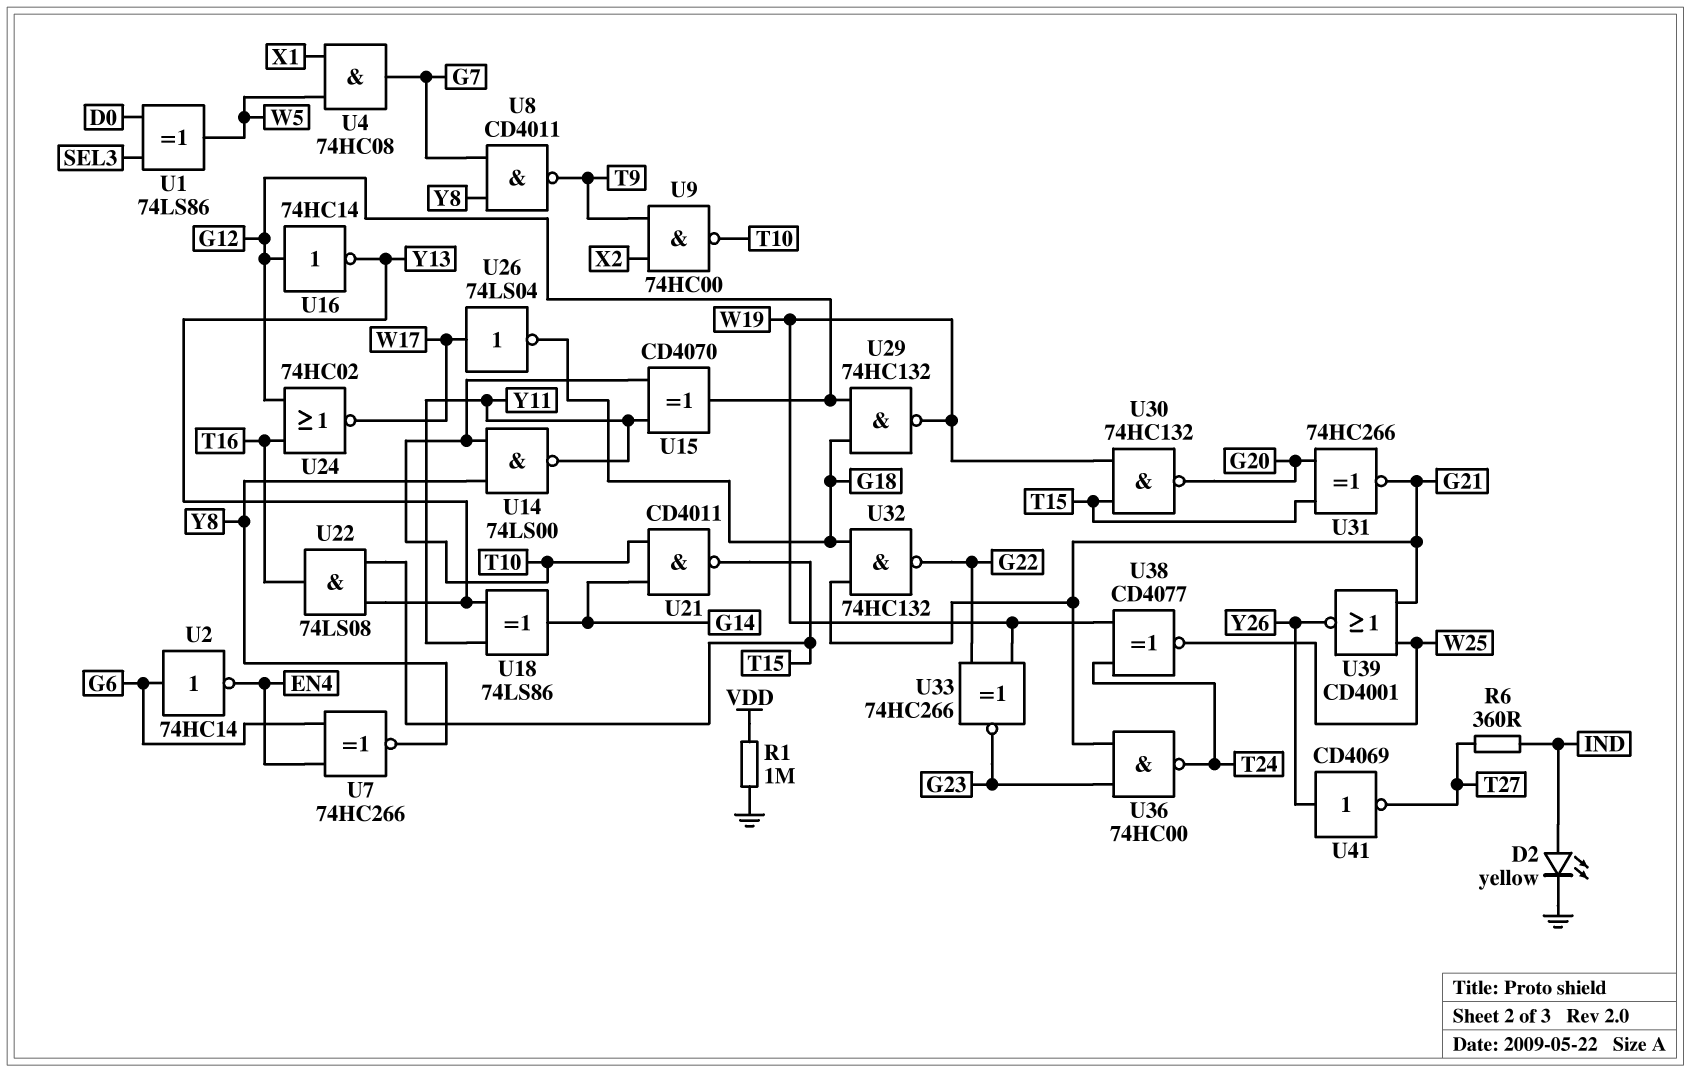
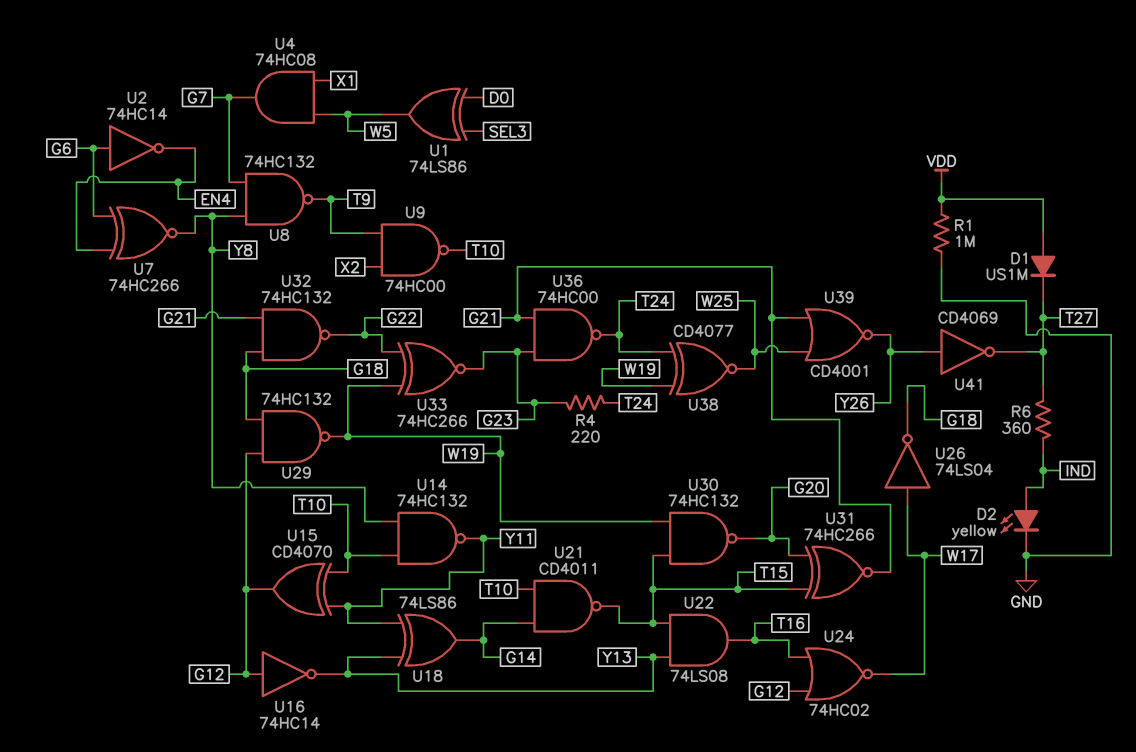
D1: none -> diode US1M (A VDD, K T27)
R4: none -> 220 (G23, T24)
U8: NAND CD4011 (in G7, in Y8, out T9) -> NAND 74HC132 (in G7, in Y8, out T9)
U14: NAND 74LS00 (in T10, in Y8, out Y11) -> NAND 74HC132 (in T10, in Y8, out Y11)

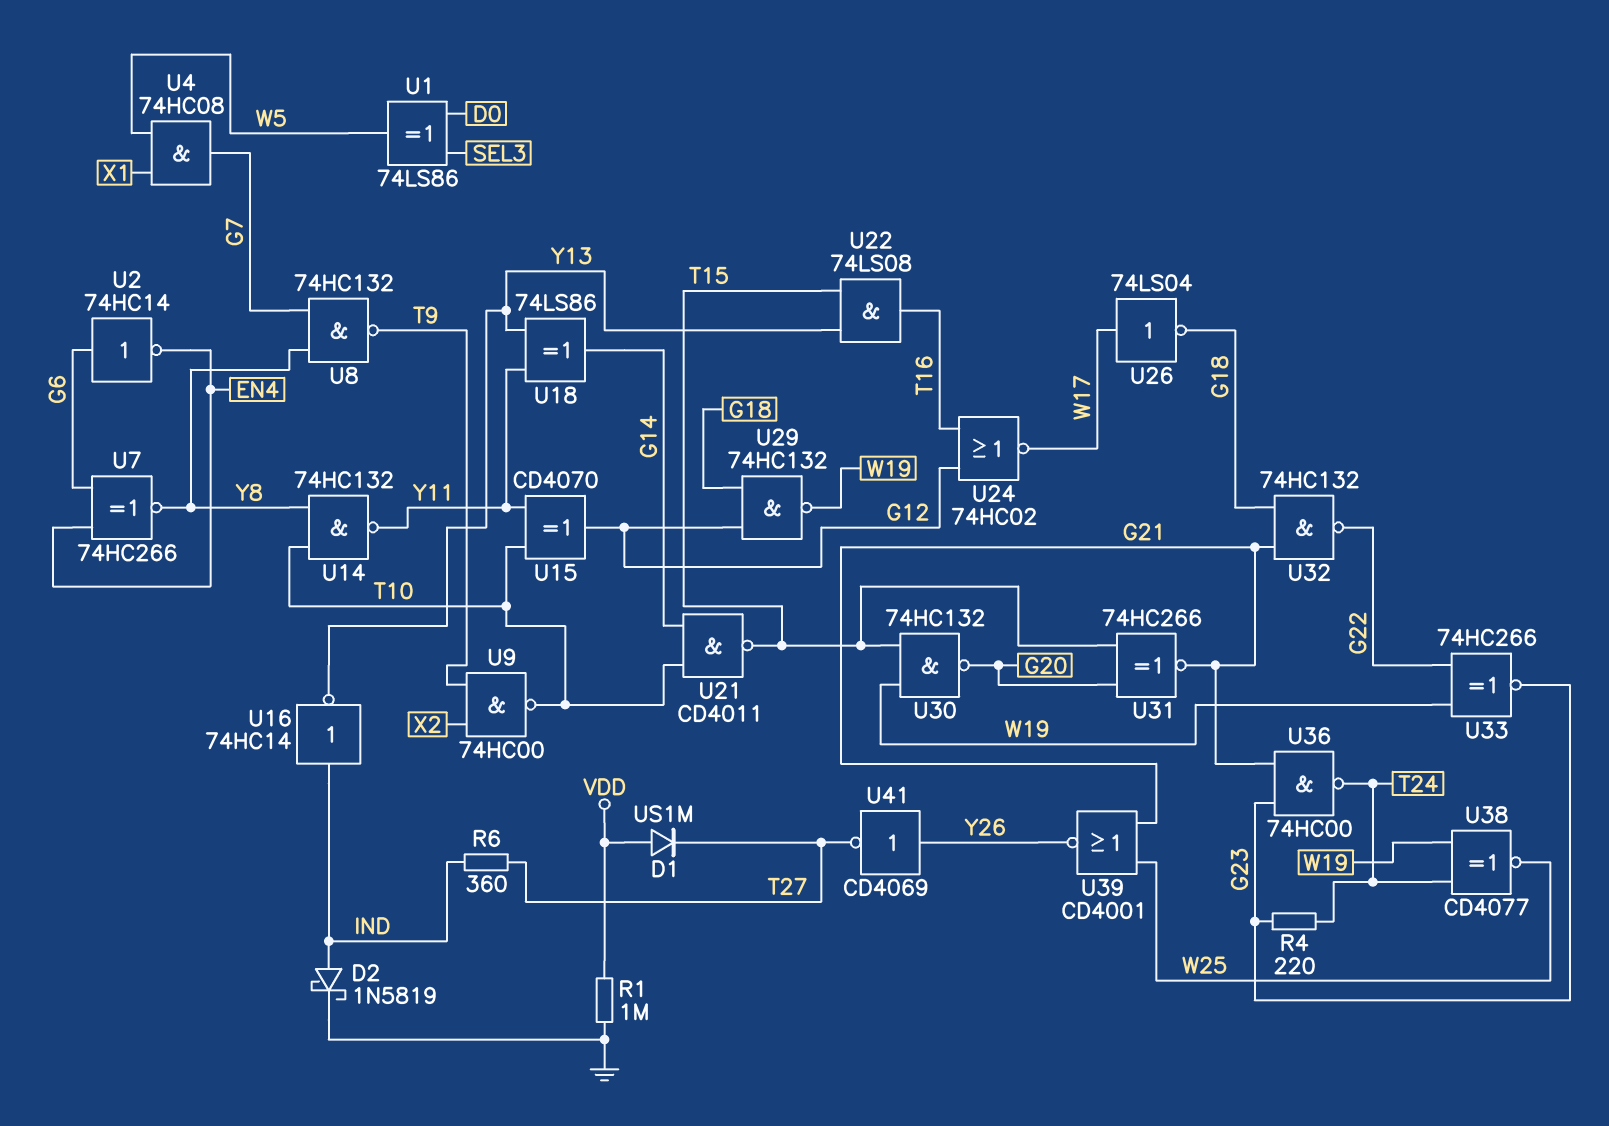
D2: LED yellow (A IND, K GND) -> schottky 1N5819 (A IND, K GND)
U16: NOT 74HC14 (in G12, out Y13) -> NOT 74HC14 (in IND, out Y13)

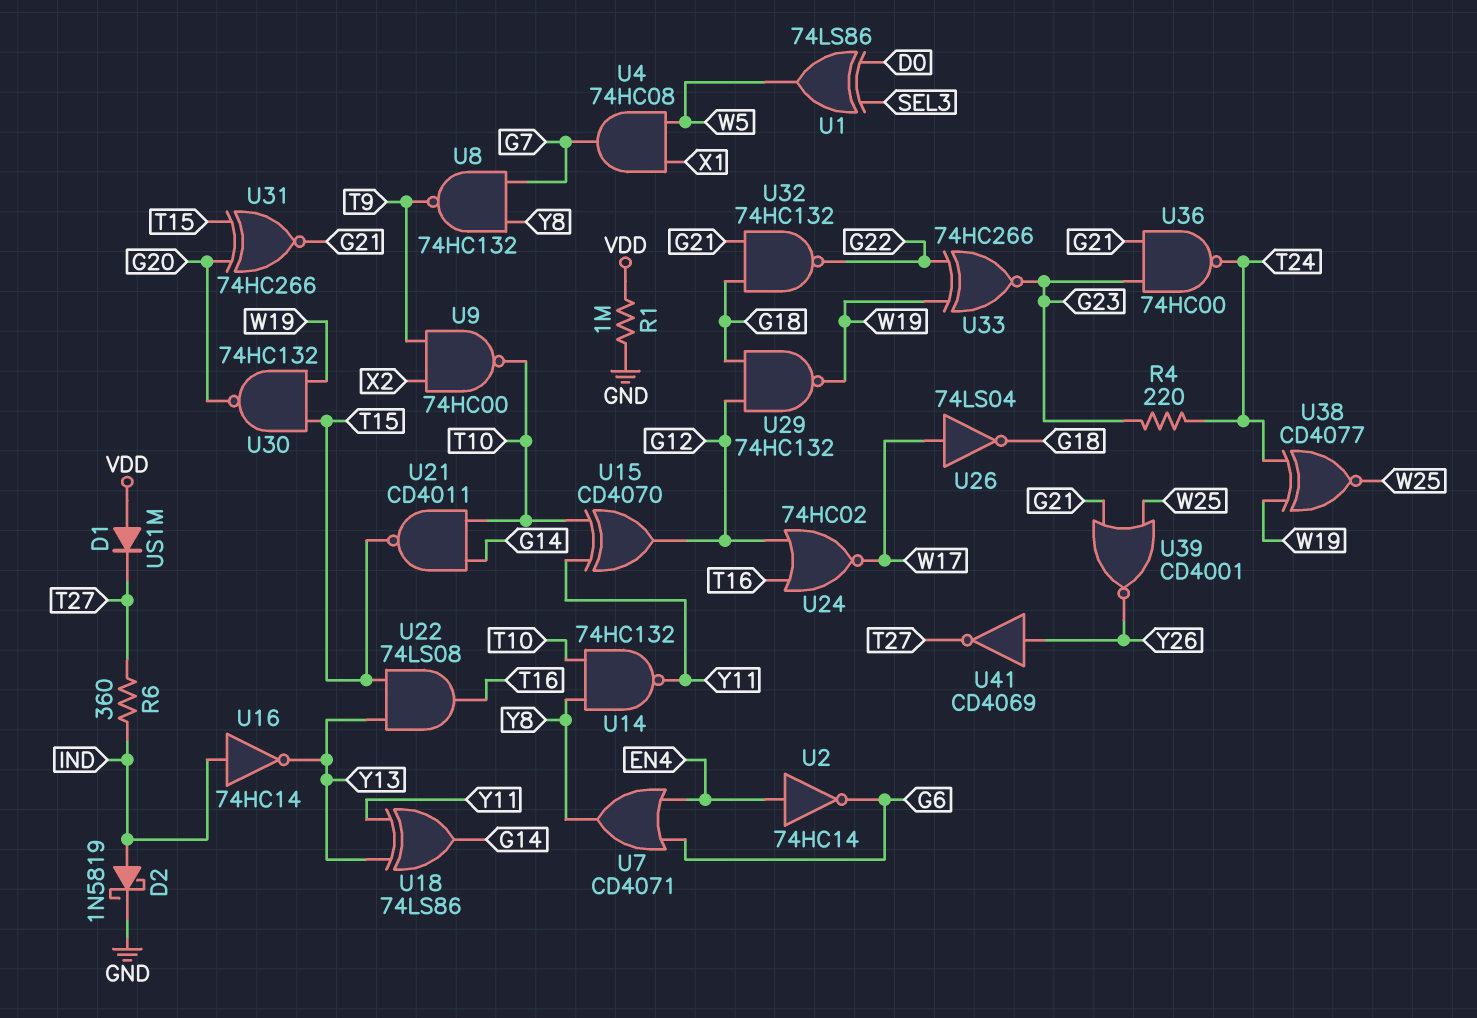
U2: NOT 74HC14 (in G6, out EN4) -> NOT 74HC14 (in EN4, out G6)
U7: XNOR 74HC266 (in EN4, in G6, out Y8) -> OR CD4071 (in EN4, in G6, out Y8)

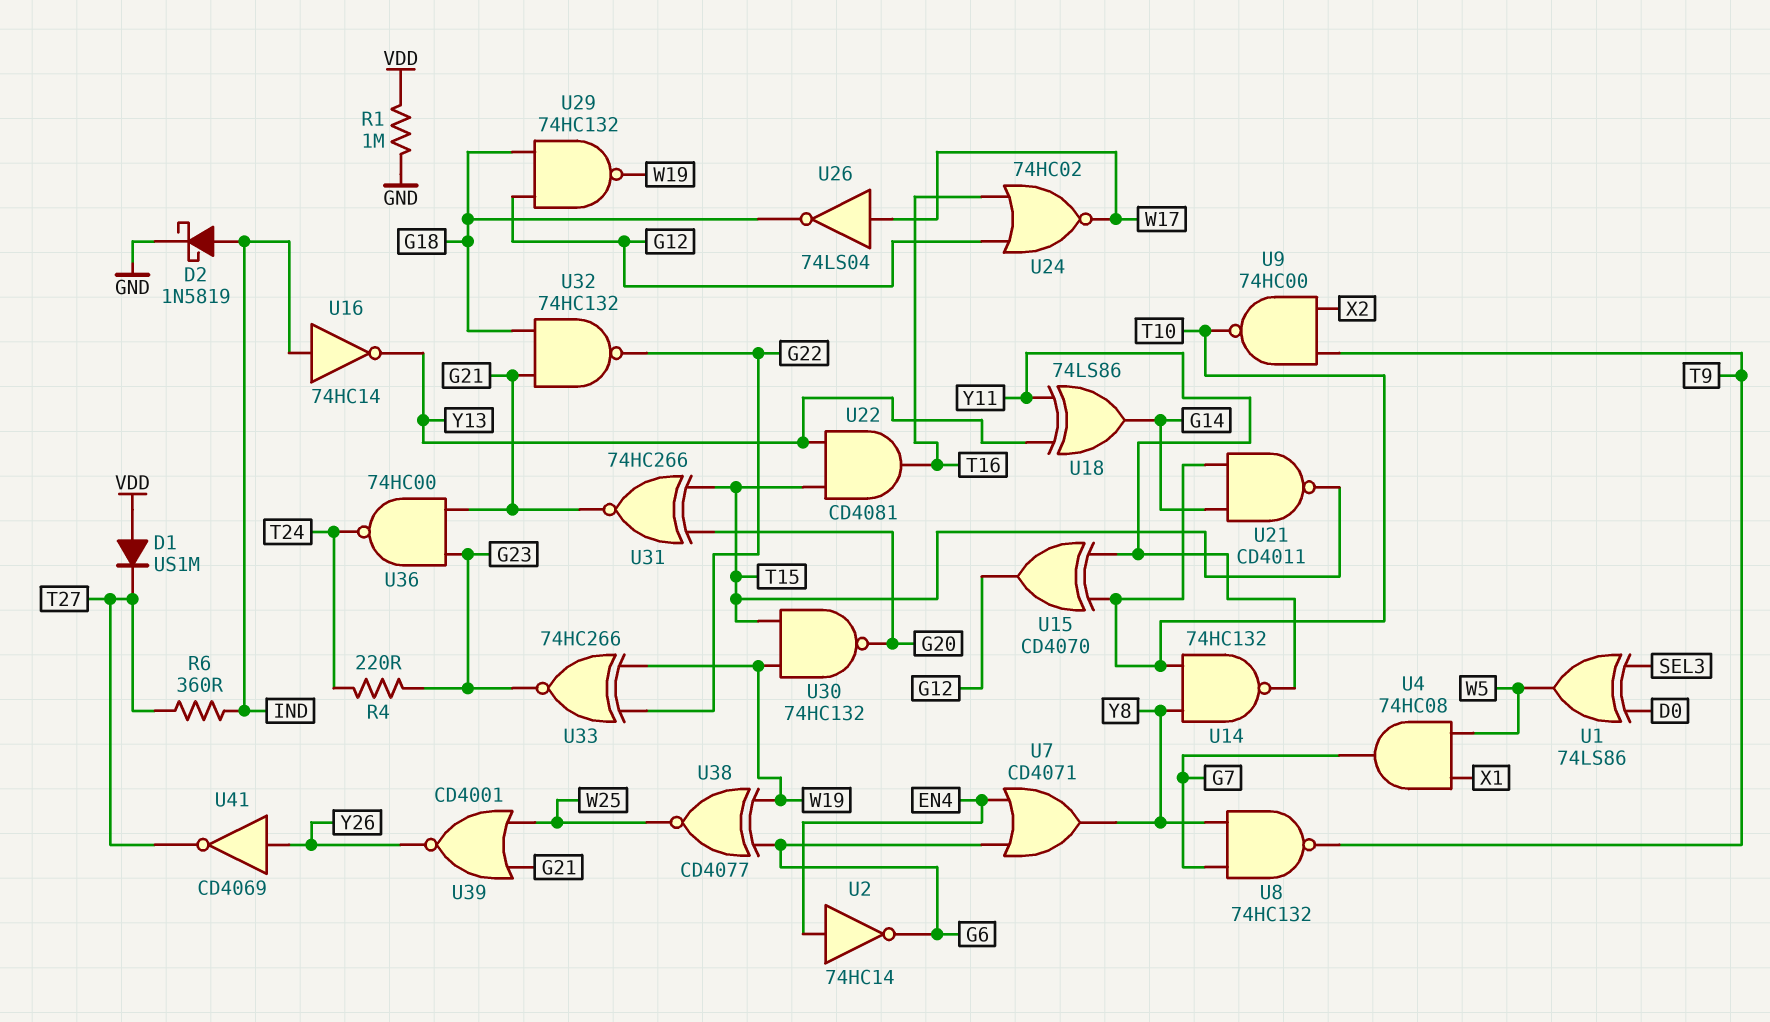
U22: AND 74LS08 (in T15, in Y13, out T16) -> AND CD4081 (in T15, in Y13, out T16)
U38: XNOR CD4077 (in T24, in W19, out W25) -> XNOR CD4077 (in G6, in W19, out W25)

